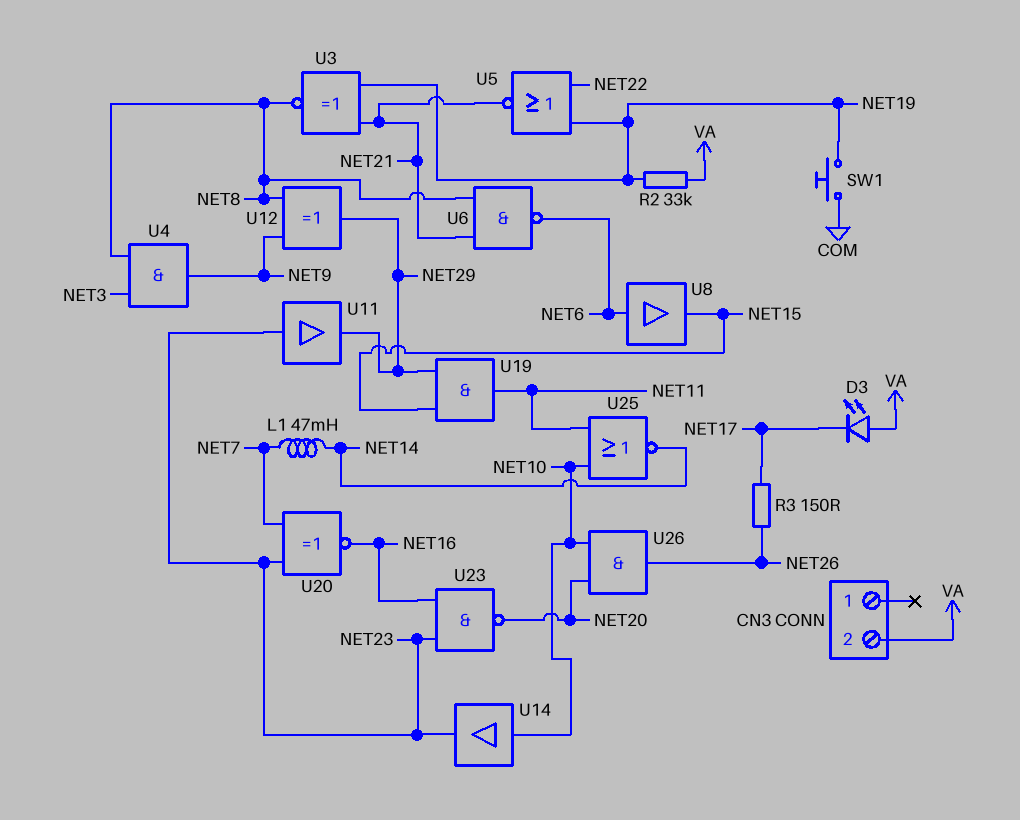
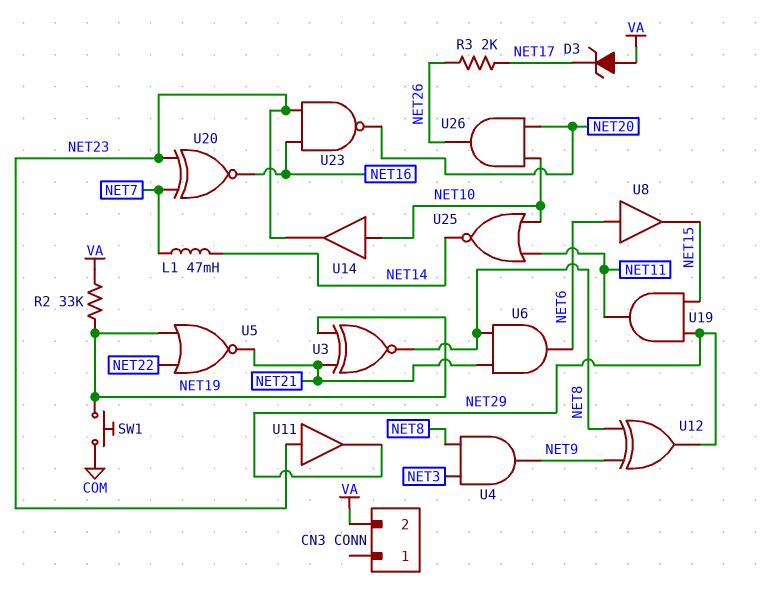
D3: LED (A VA, K NET17) -> zener (A VA, K NET17)
R3: 150 (NET17, NET26) -> 2k (NET17, NET26)
U6: NAND (in NET8, in NET21, out NET6) -> AND (in NET8, in NET21, out NET6)

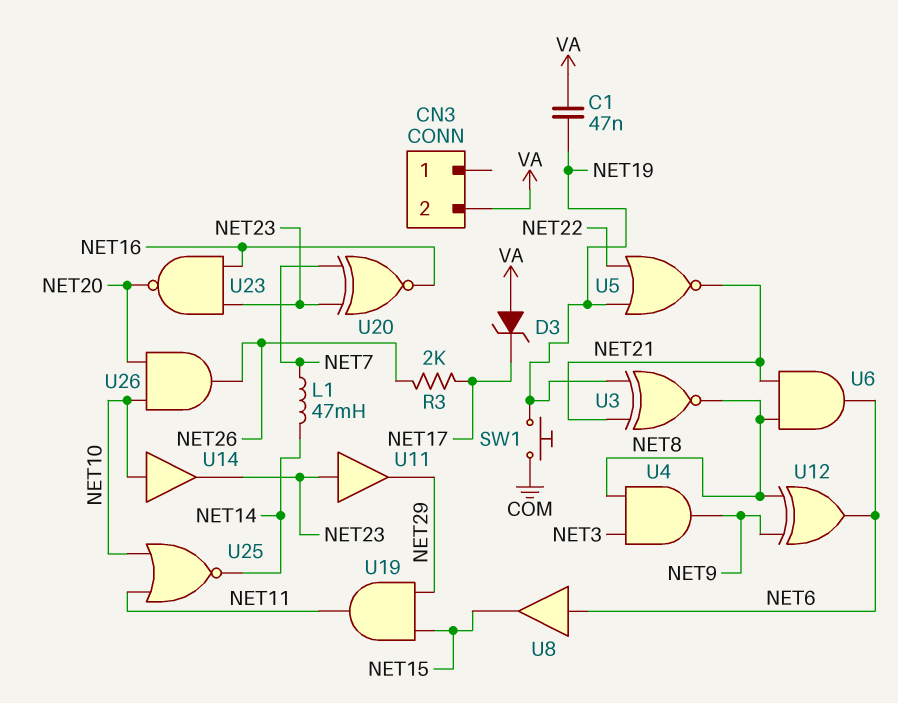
C1: none -> 47nF (NET19, VA)
R2: 33k (NET19, VA) -> none
U12: XOR (in NET8, in NET9, out NET29) -> XOR (in NET8, in NET9, out NET6)

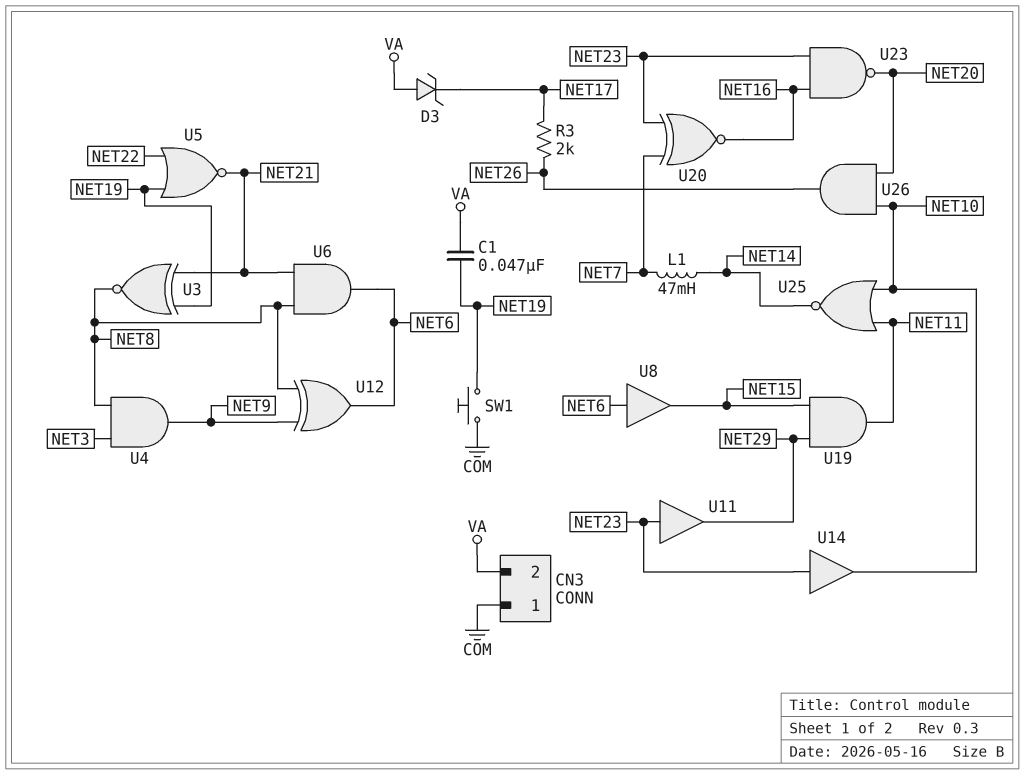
CN3 pin 1: none -> COM
U14: buffer (in NET10, out NET23) -> buffer (in NET23, out NET10)

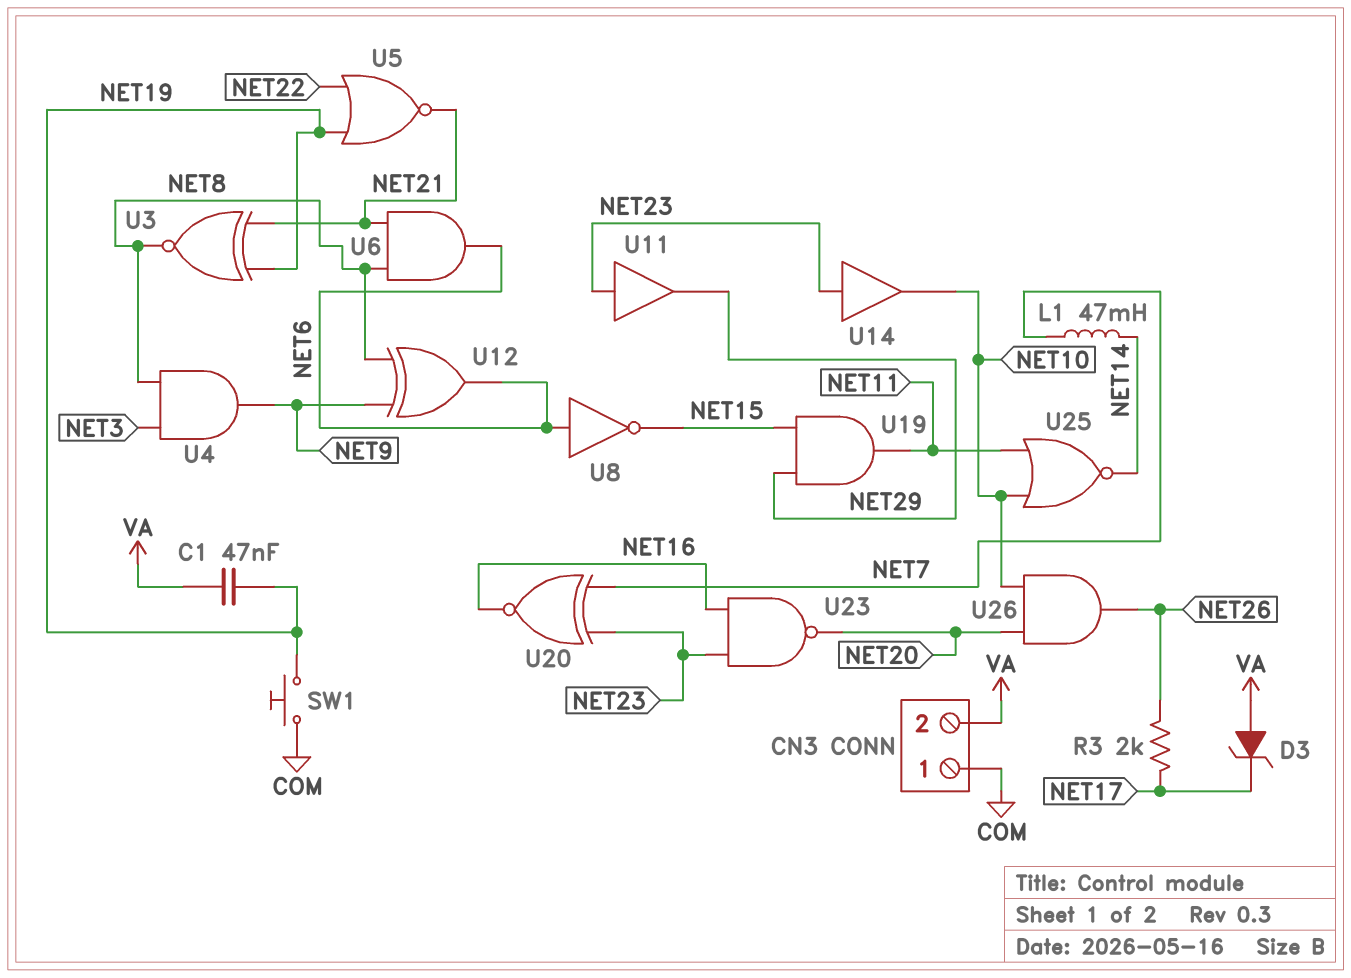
U8: buffer (in NET6, out NET15) -> NOT (in NET6, out NET15)

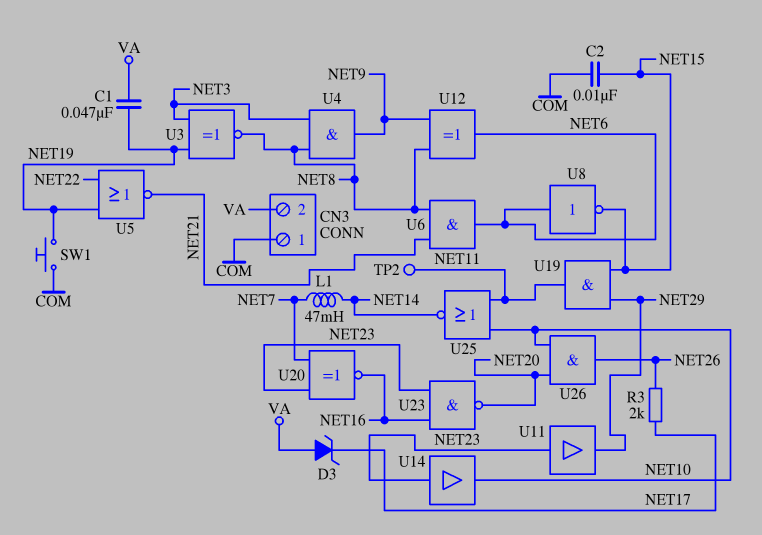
C2: none -> 10nF (COM, NET15)
TP2: none -> test point (NET11)
U3: XNOR (in NET19, in NET21, out NET8) -> XNOR (in NET3, in NET19, out NET8)

